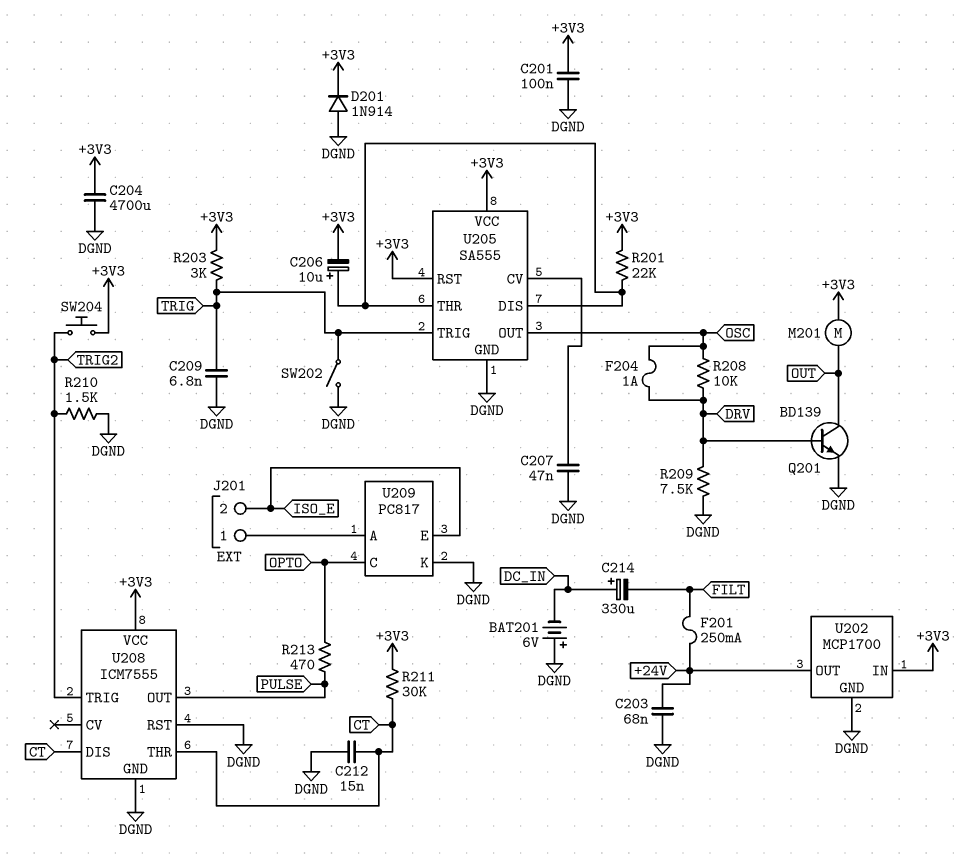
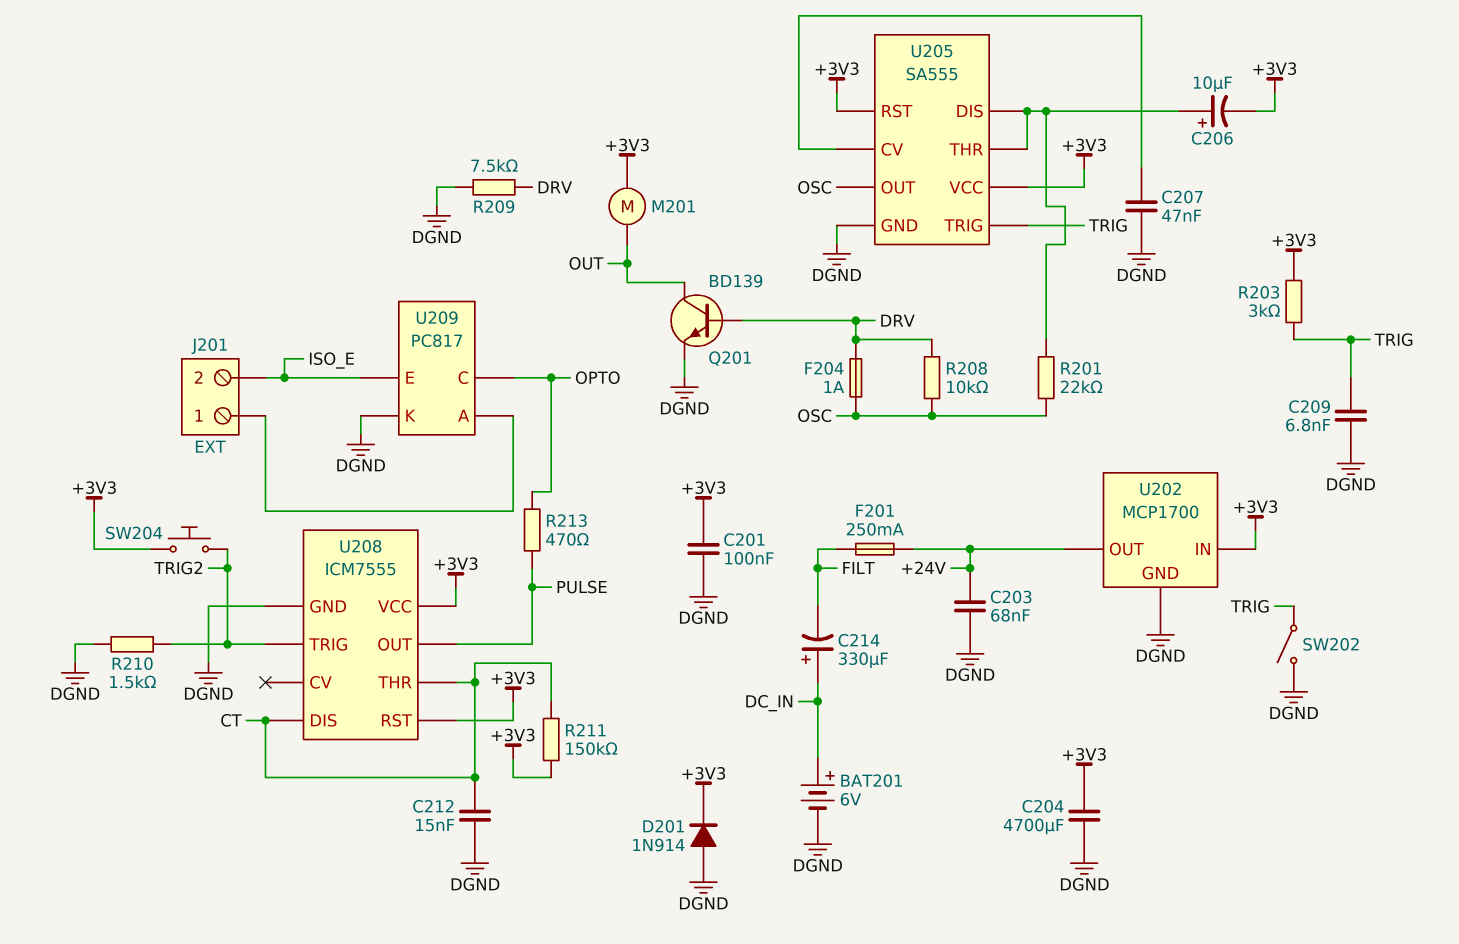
BAT201: 6V (plus DGND, minus DC_IN) -> 6V (plus DC_IN, minus DGND)
R201: 22k (+3V3, U205/DIS) -> 22k (OSC, U205/DIS)
R211: 30k (+3V3, CT) -> 150k (+3V3, CT)
U208 pin RST: DGND -> +3V3

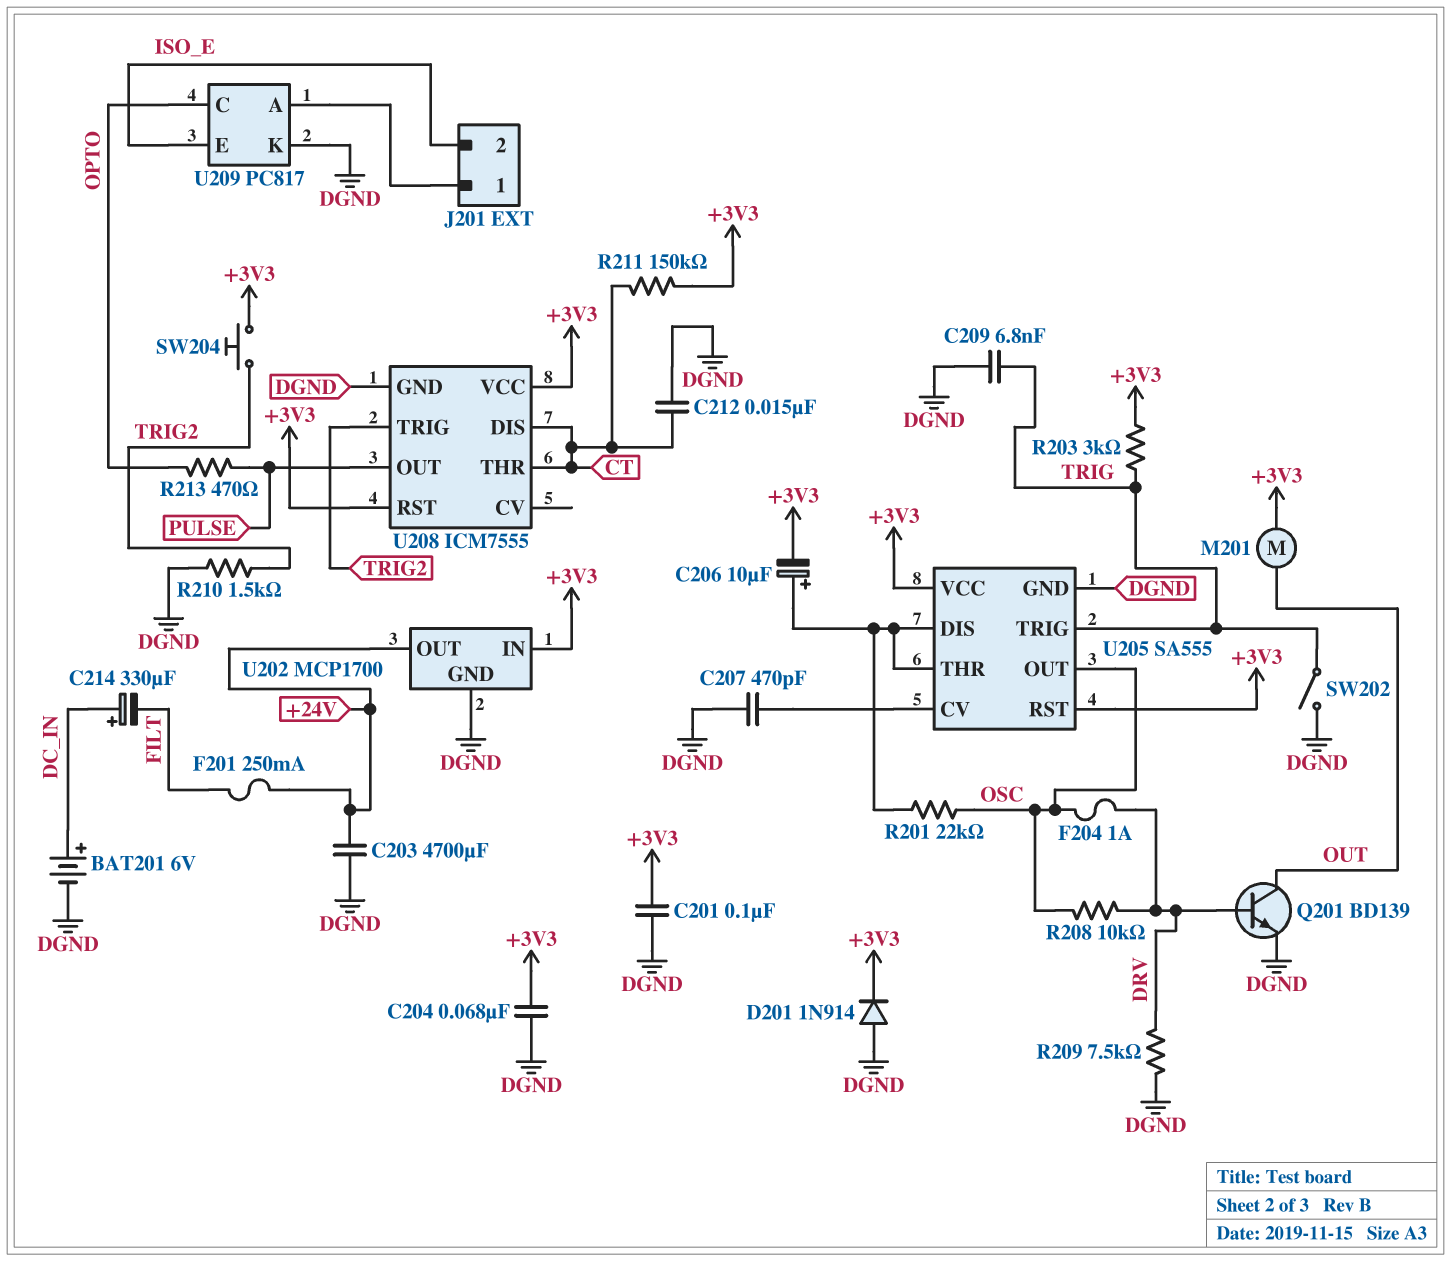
C203: 68nF (+24V, DGND) -> 4700uF (+24V, DGND)
C204: 4700uF (+3V3, DGND) -> 68nF (+3V3, DGND)
C207: 47nF (DGND, U205/CV) -> 470pF (DGND, U205/CV)

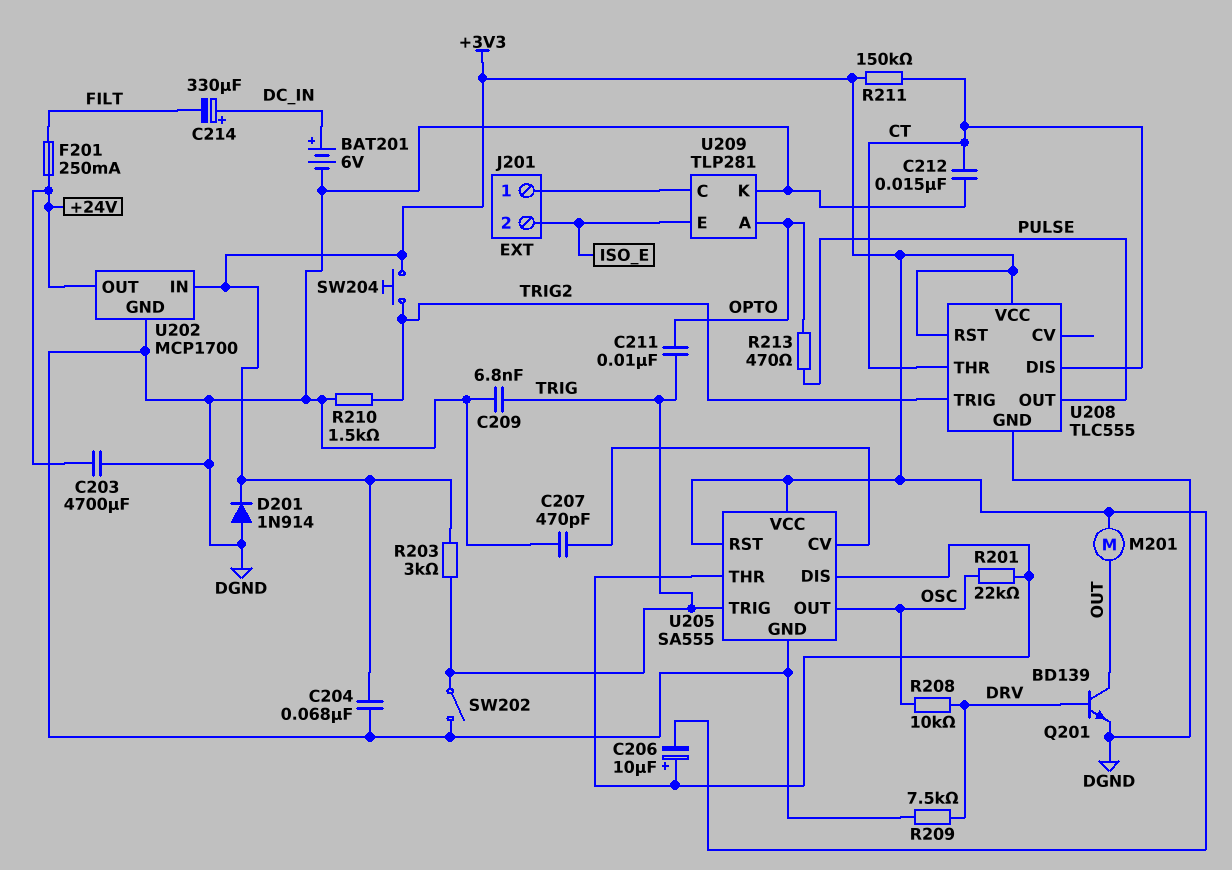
C201: 100nF (+3V3, DGND) -> none
C211: none -> 10nF (OPTO, TRIG)
F204: 1A (DRV, OSC) -> none
U208: ICM7555 -> TLC555
U209: PC817 -> TLP281
U209 pin A: J201/1 -> OPTO
U209 pin C: OPTO -> J201/1

